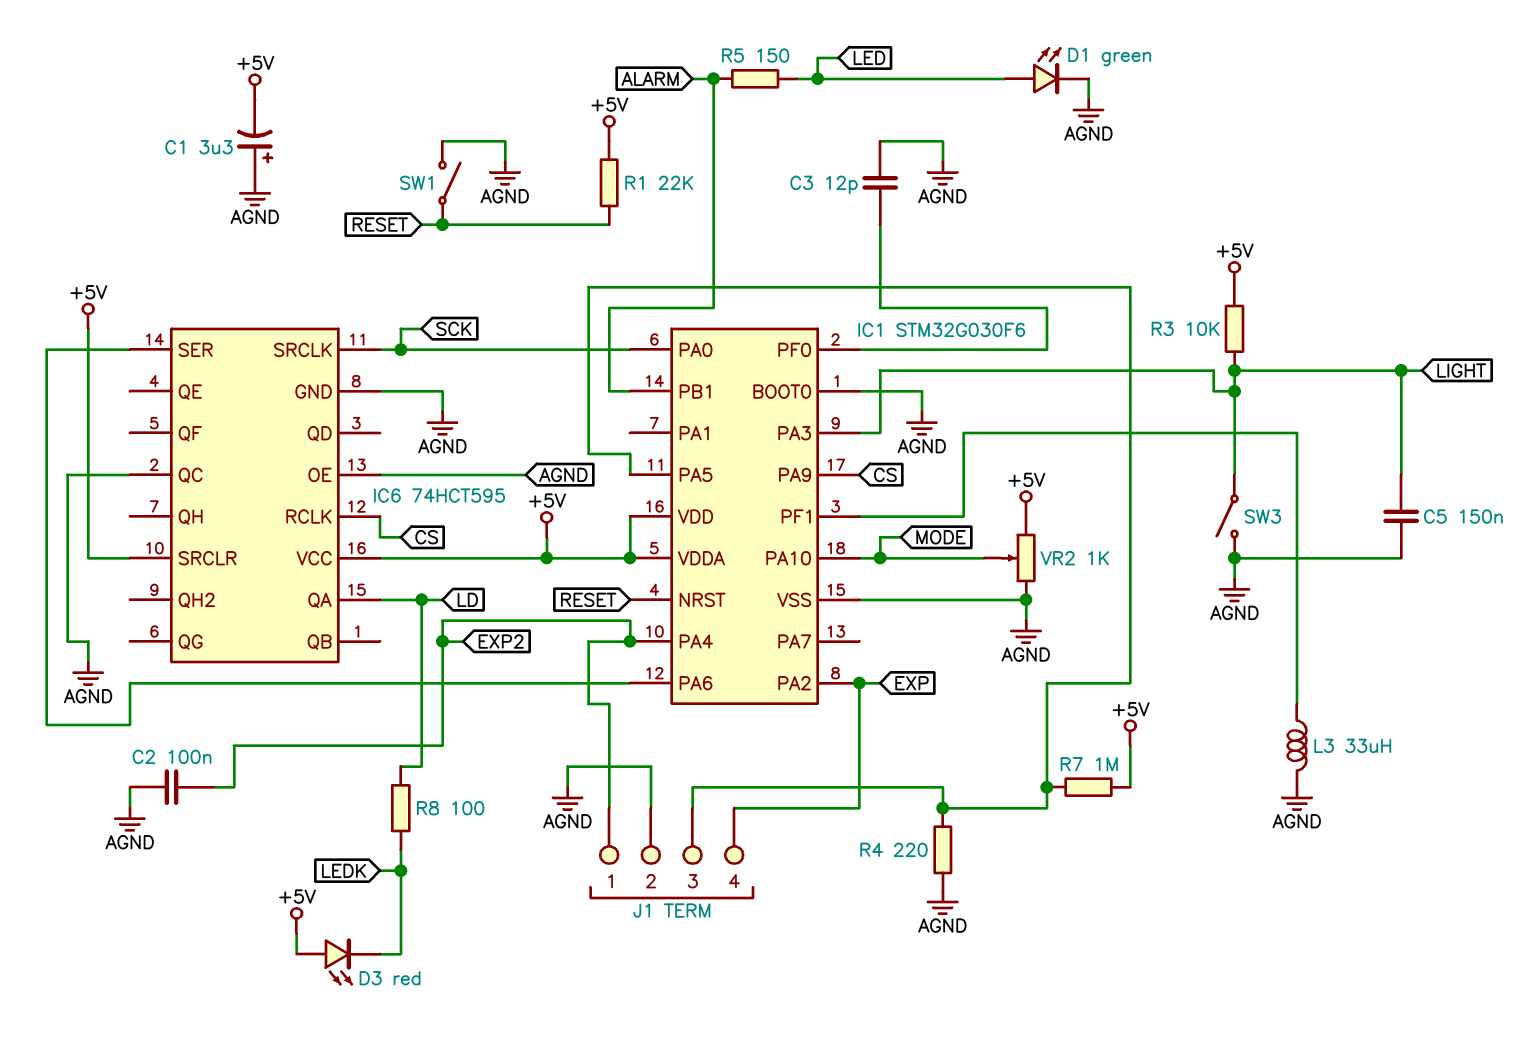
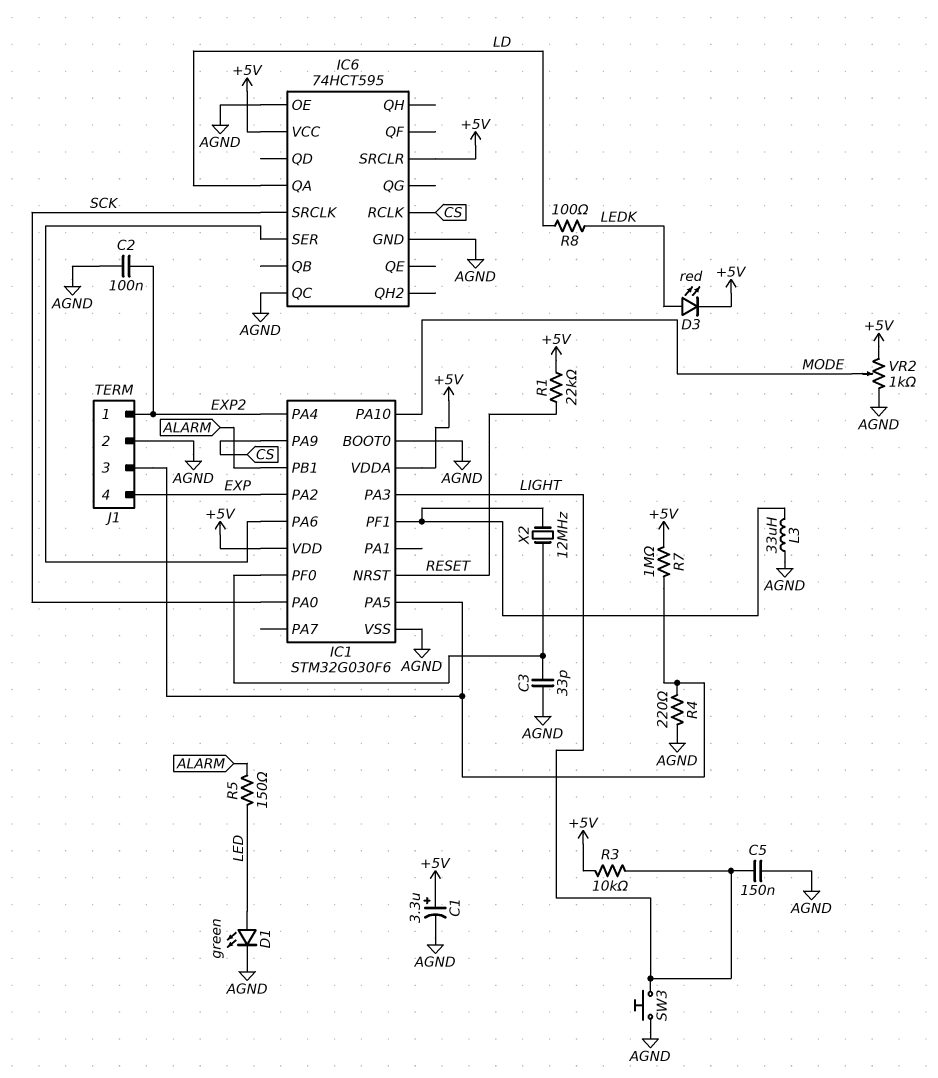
C1: 3.3uF (plus AGND, minus +5V) -> 3.3uF (plus +5V, minus AGND)
C3: 12pF (AGND, IC1/PF0) -> 33pF (AGND, IC1/PF0)
D3: LED red (A +5V, K LEDK) -> LED red (A LEDK, K +5V)
SW1: switch (AGND, RESET) -> none
SW3: switch (AGND, LIGHT) -> button (AGND, LIGHT)
X2: none -> 12MHz (IC1/PF0, IC1/PF1)

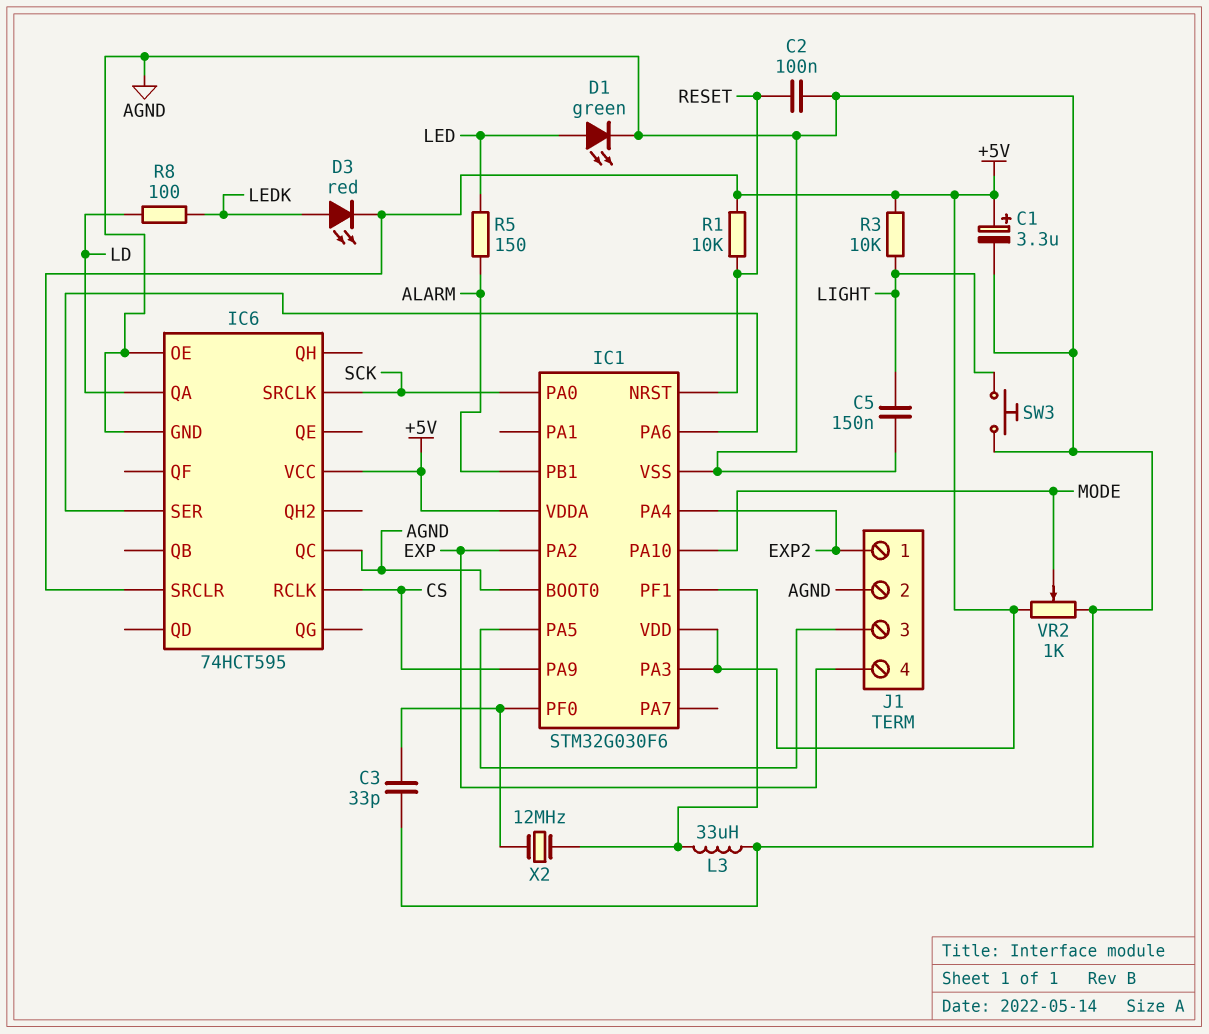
C2: 100nF (AGND, EXP2) -> 100nF (AGND, RESET)
IC1 pin PA3: LIGHT -> +5V
R1: 22k (+5V, RESET) -> 10k (+5V, RESET)
R4: 220 (AGND, IC1/PA5) -> none
R7: 1M (+5V, IC1/PA5) -> none

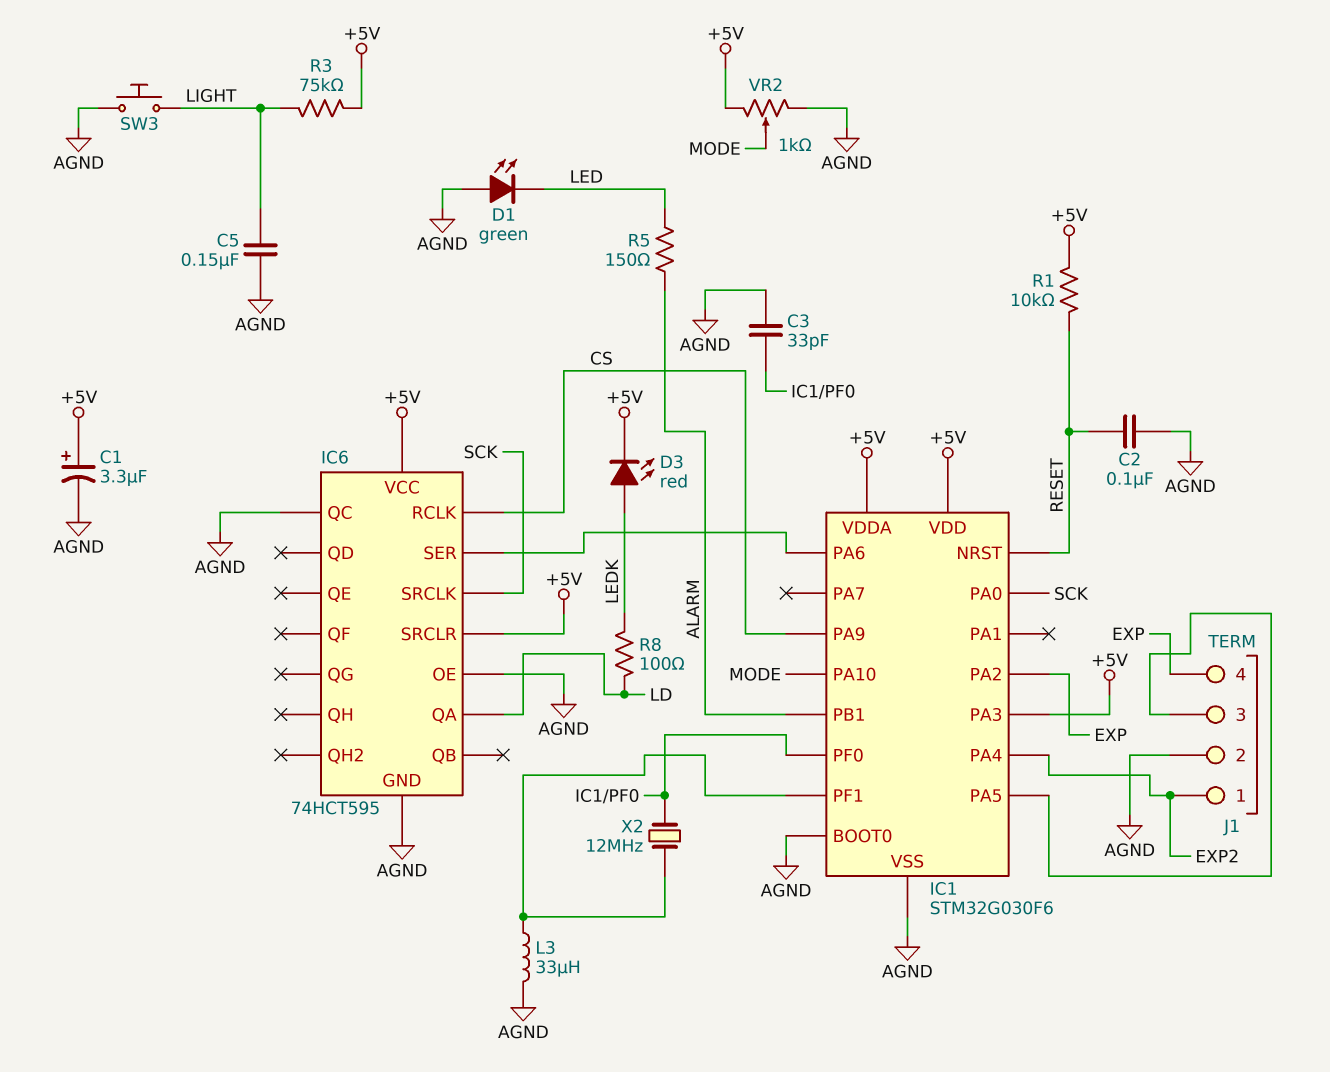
D1: LED green (A LED, K AGND) -> LED green (A AGND, K LED)
R3: 10k (+5V, LIGHT) -> 75k (+5V, LIGHT)

